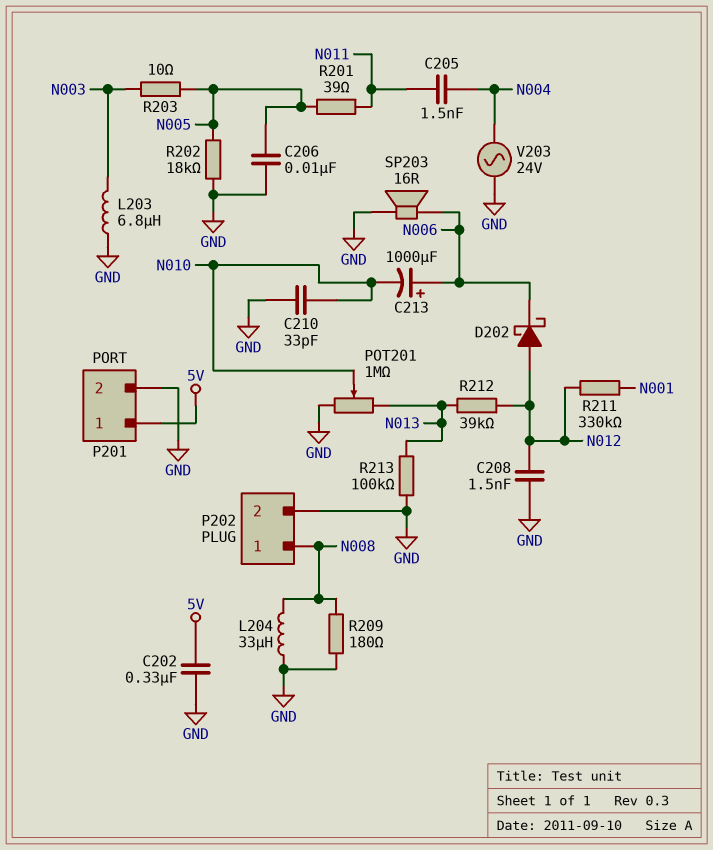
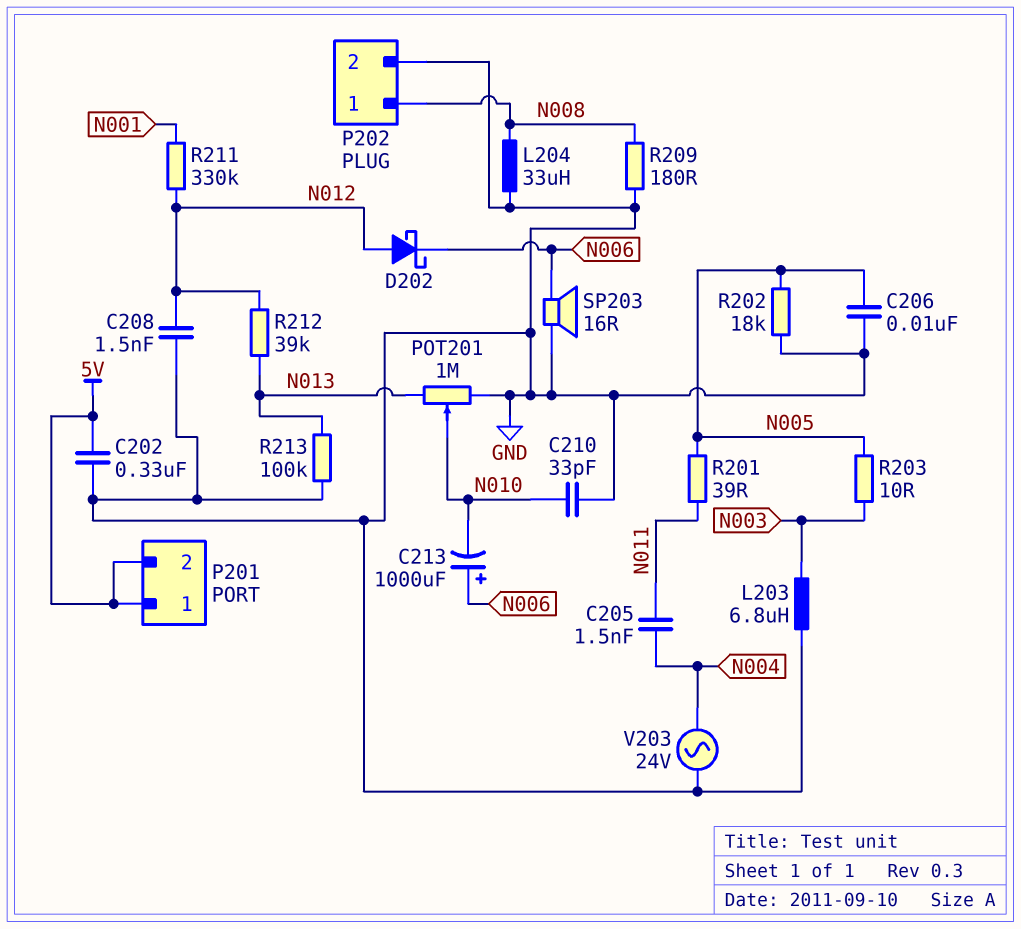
P201 pin 2: GND -> 5V

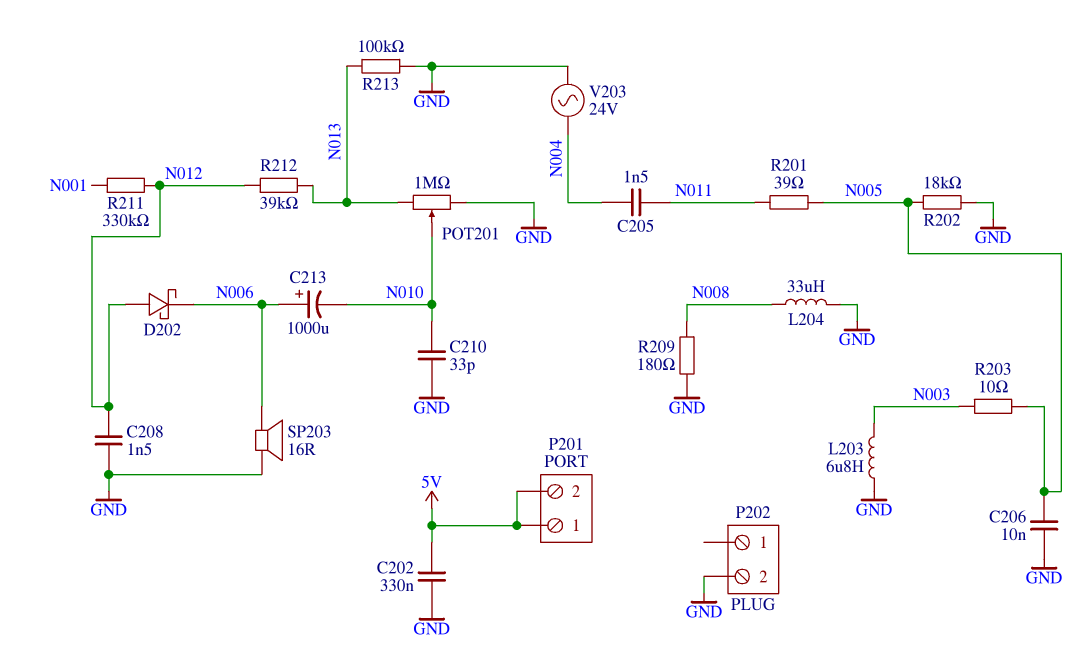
P202 pin 1: N008 -> none

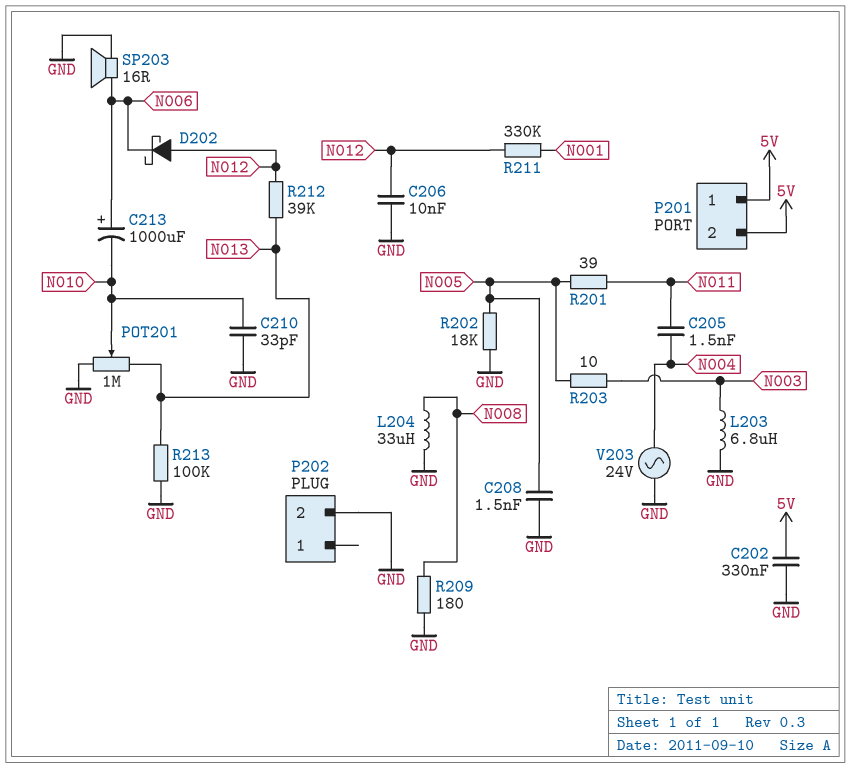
C206: 10nF (GND, N005) -> 10nF (GND, N012)
C208: 1.5nF (GND, N012) -> 1.5nF (GND, N005)

